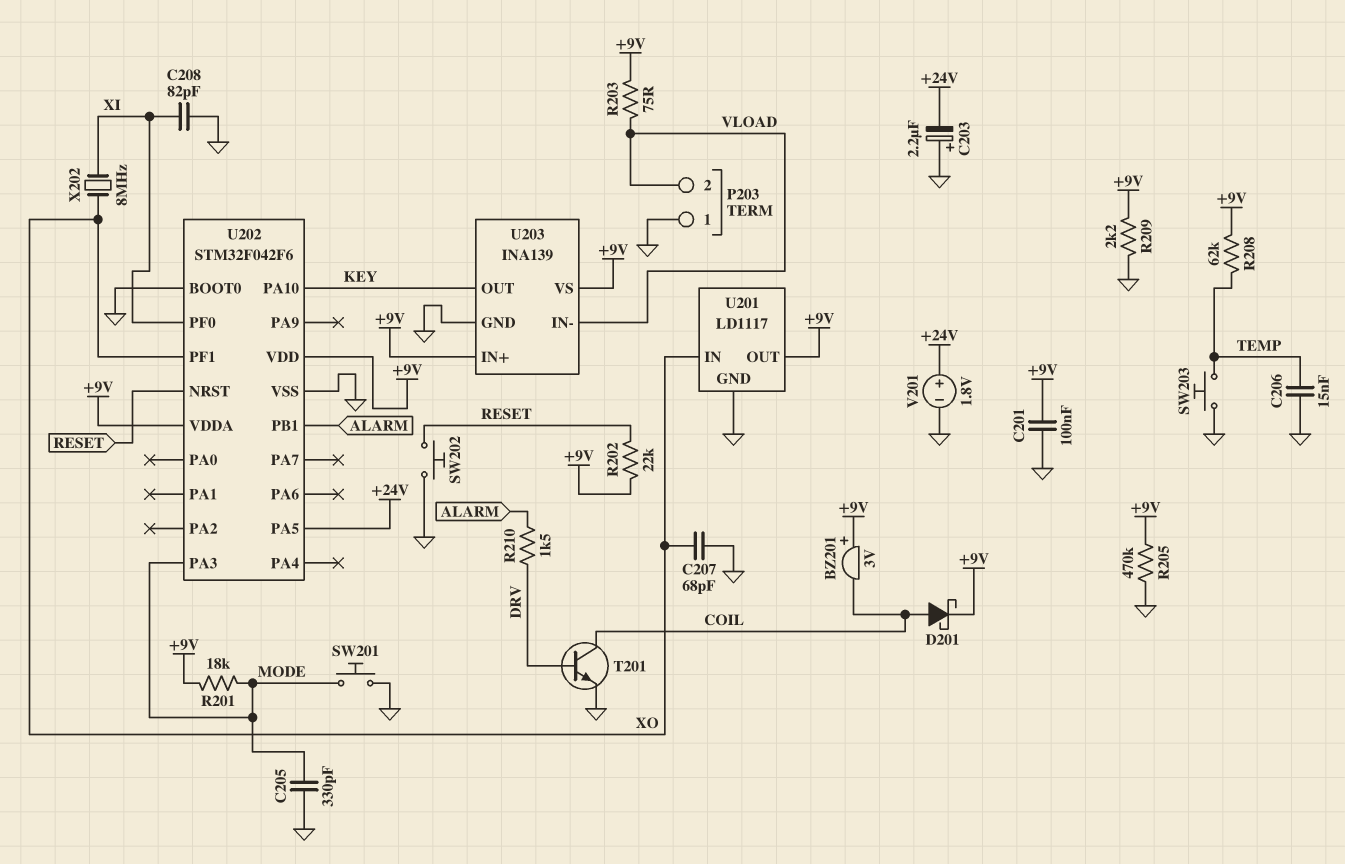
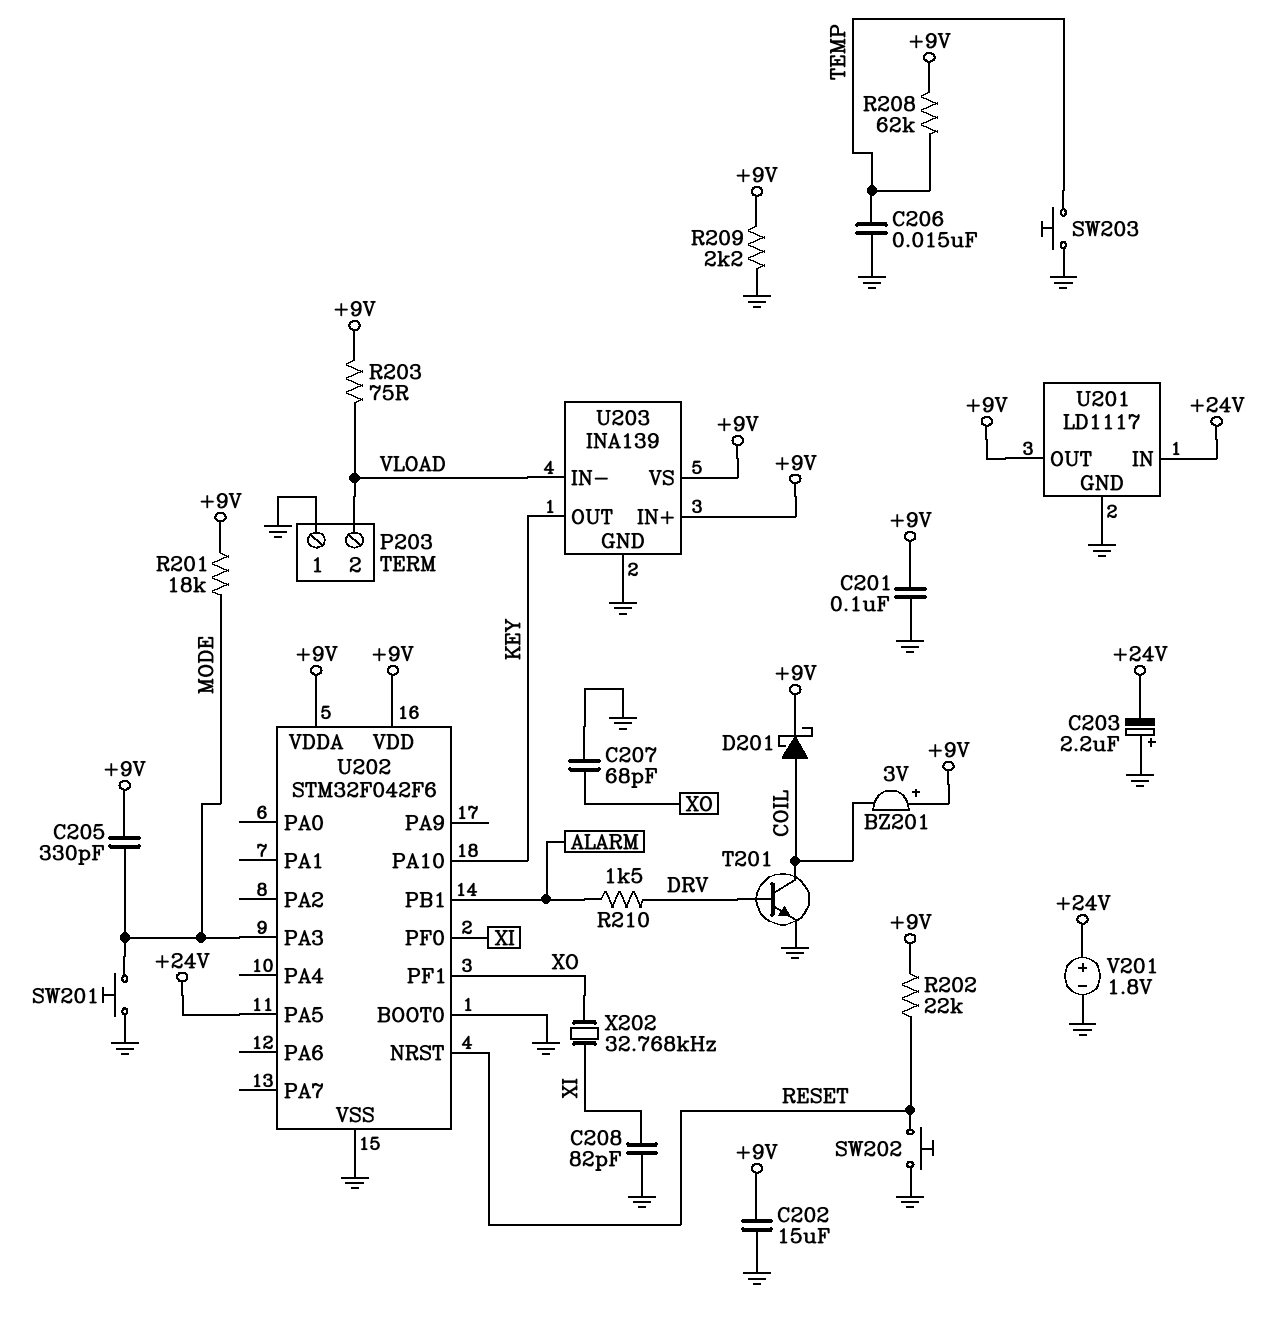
C202: none -> 15uF (+9V, GND)
C205: 330pF (GND, MODE) -> 330pF (+9V, MODE)
R205: 470k (+9V, GND) -> none
U201 pin IN: XO -> +24V
X202: 8MHz (XI, XO) -> 32.768kHz (XI, XO)

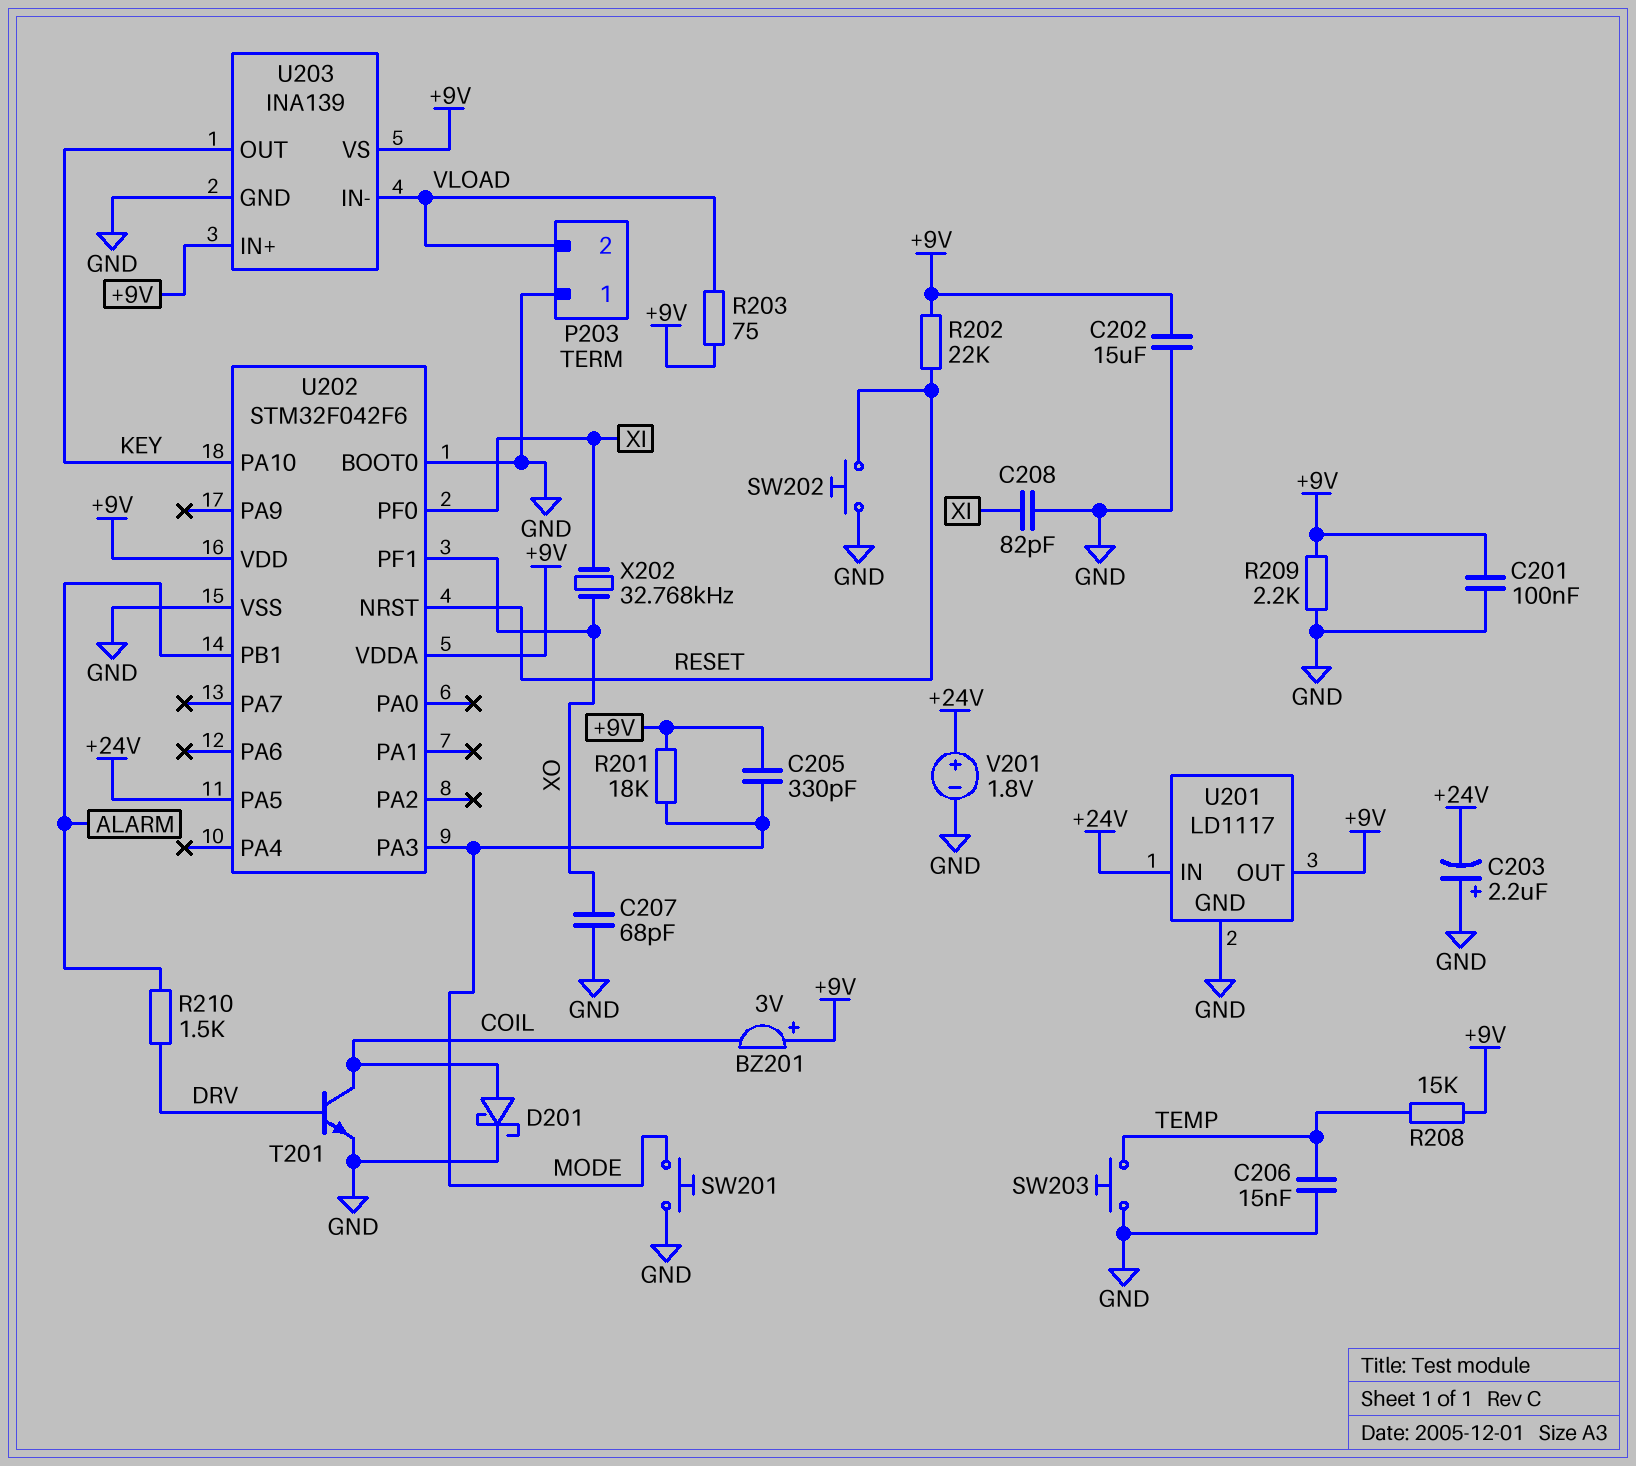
D201: schottky (A COIL, K +9V) -> schottky (A COIL, K GND)
R208: 62k (+9V, TEMP) -> 15k (+9V, TEMP)

